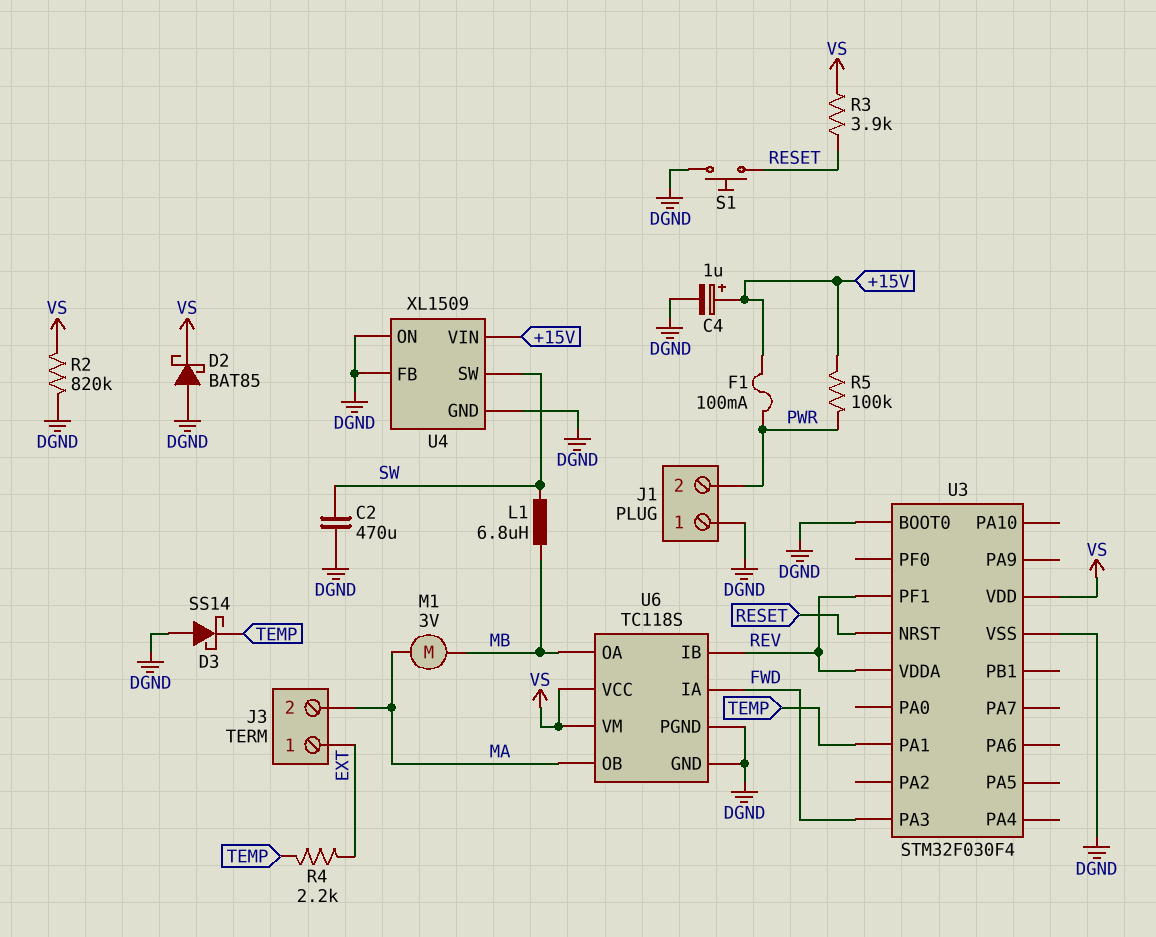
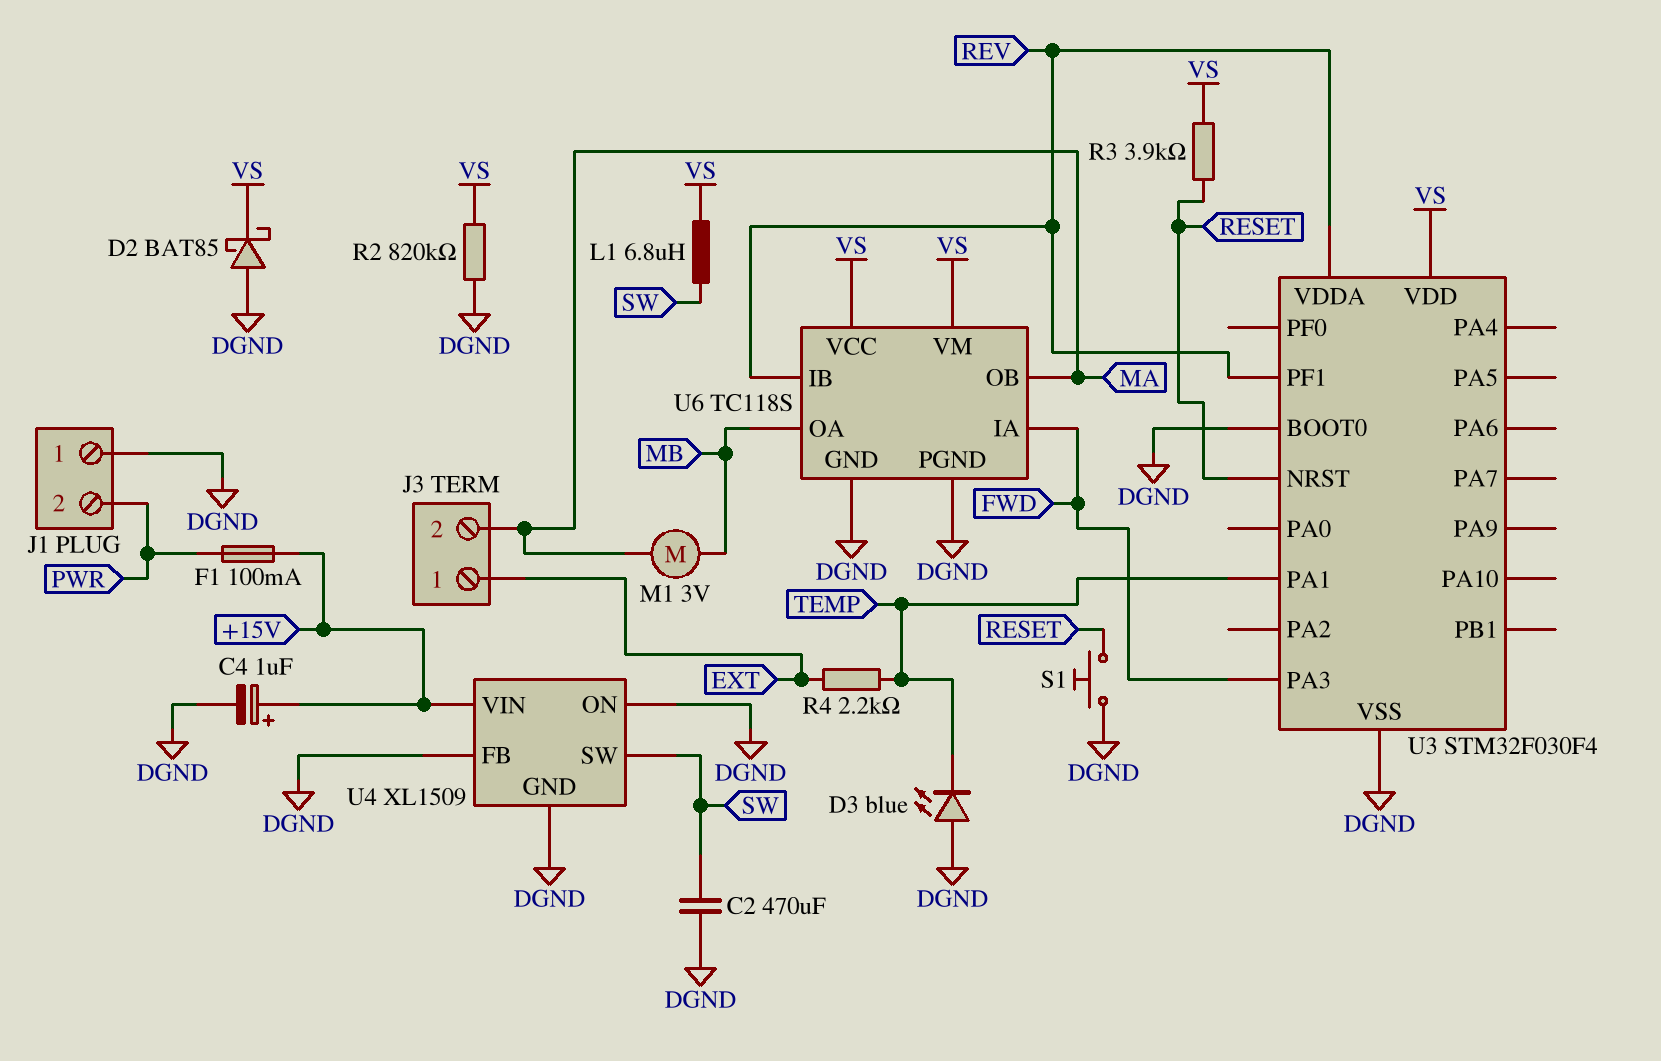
D3: schottky SS14 (A DGND, K TEMP) -> LED blue (A DGND, K TEMP)
L1: 6.8uH (MB, SW) -> 6.8uH (SW, VS)
R5: 100k (+15V, PWR) -> none

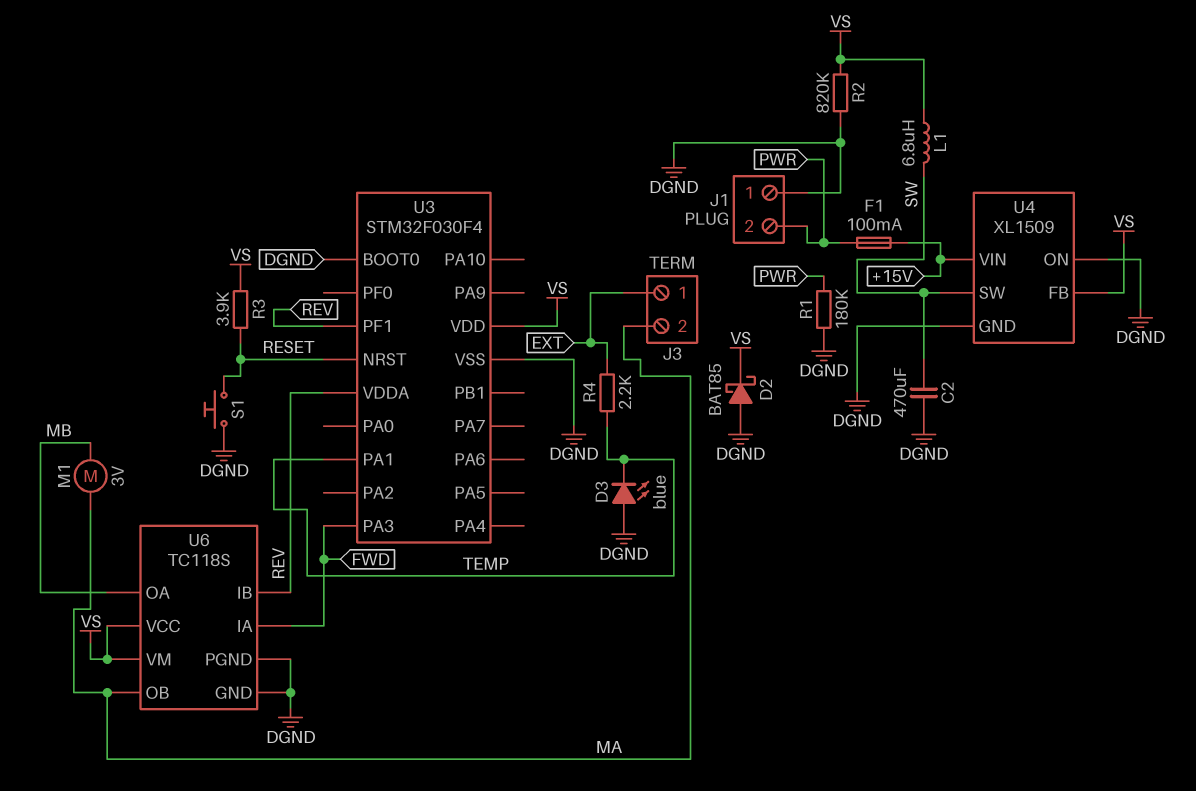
C4: 1uF (plus +15V, minus DGND) -> none
R1: none -> 180k (DGND, PWR)
U4 pin FB: DGND -> VS

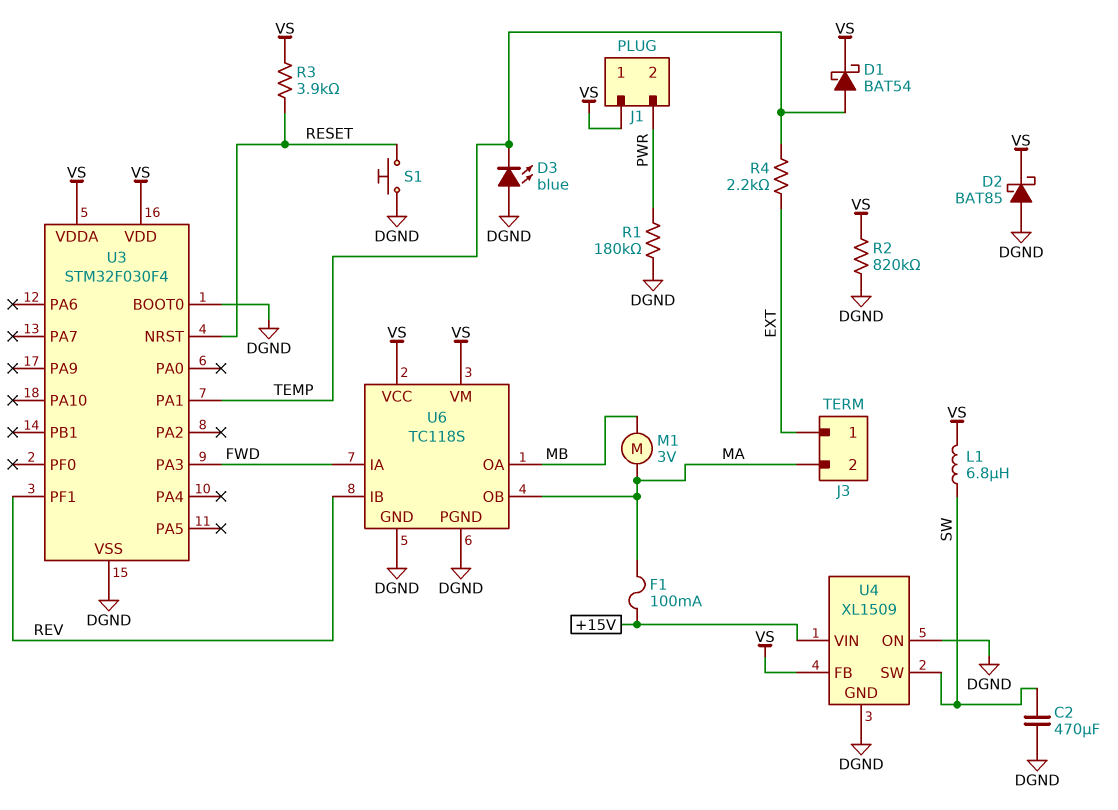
D1: none -> schottky BAT54 (A TEMP, K VS)
F1: 100mA (+15V, PWR) -> 100mA (+15V, MA)
J1 pin 1: DGND -> VS
U3 pin VDDA: REV -> VS

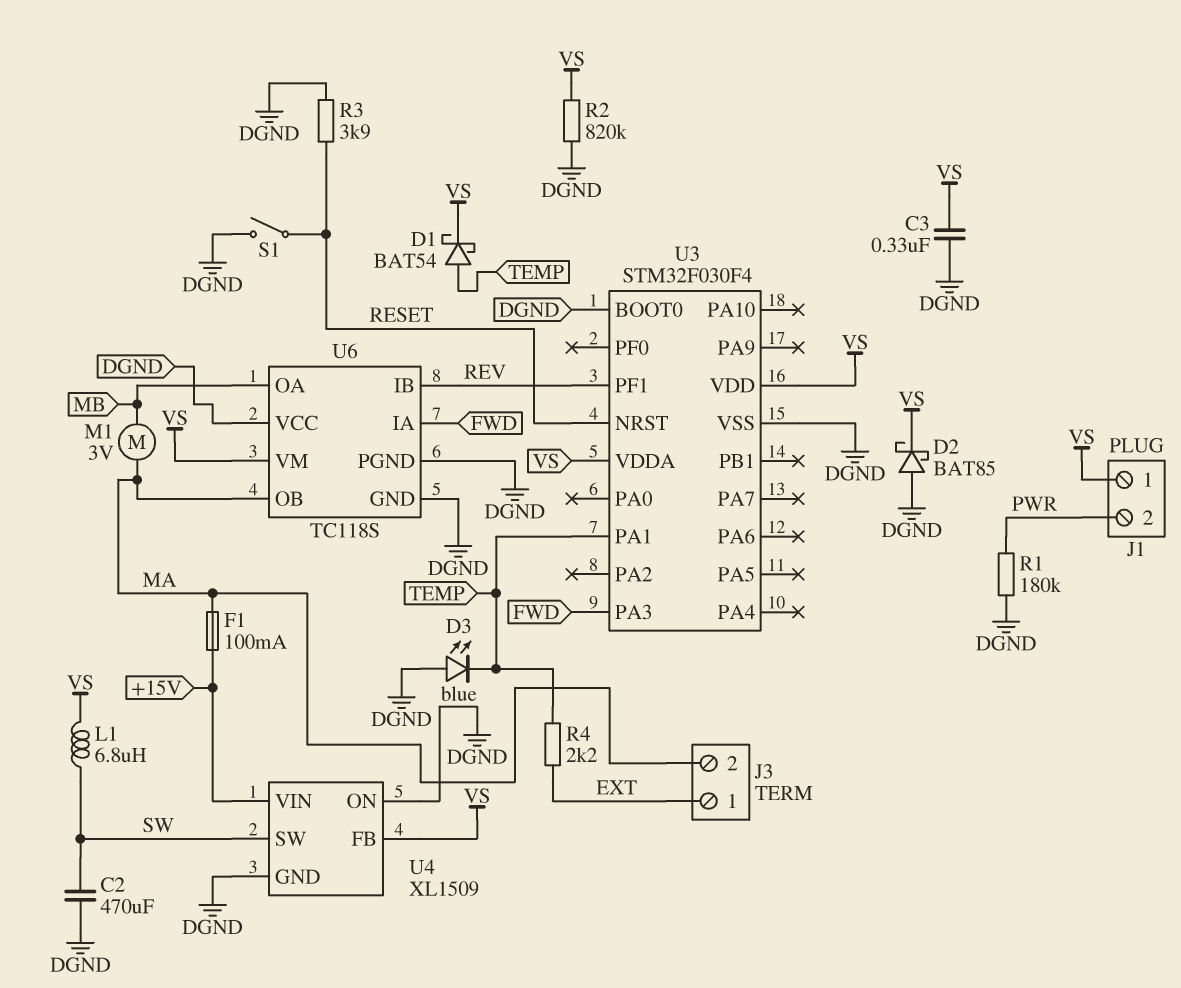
C3: none -> 330nF (DGND, VS)
R3: 3.9k (RESET, VS) -> 3.9k (DGND, RESET)
S1: button (DGND, RESET) -> switch (DGND, RESET)
U6 pin VCC: VS -> DGND

